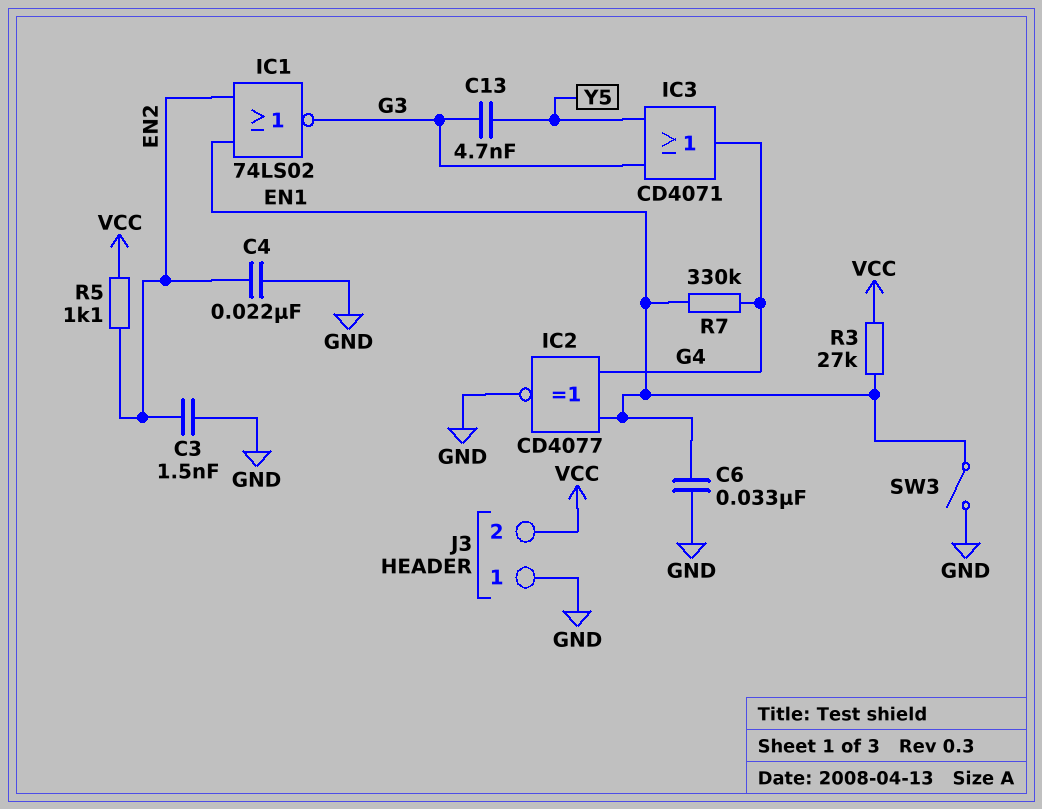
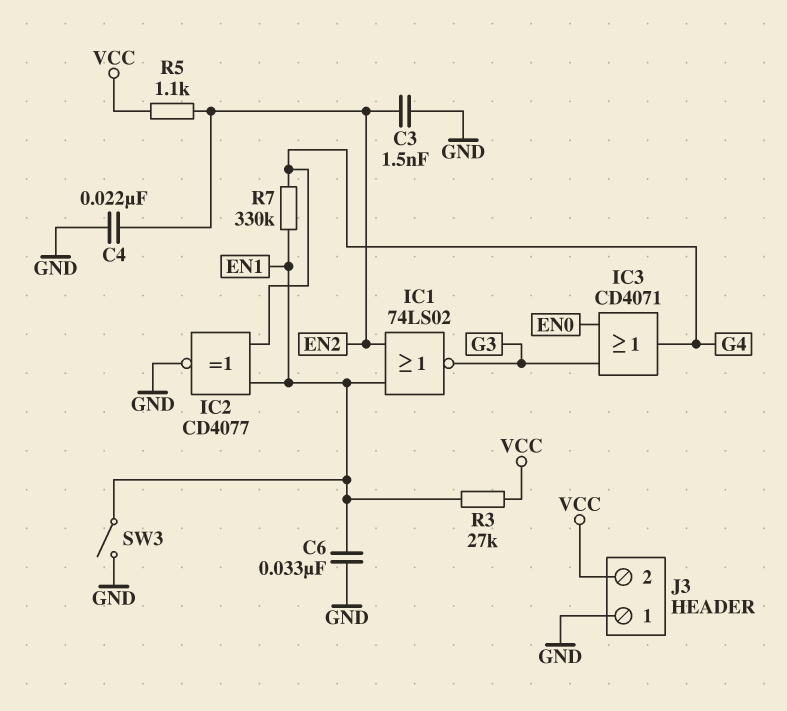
C13: 4.7nF (G3, Y5) -> none
IC3: OR CD4071 (in G3, in Y5, out G4) -> OR CD4071 (in EN0, in G3, out G4)

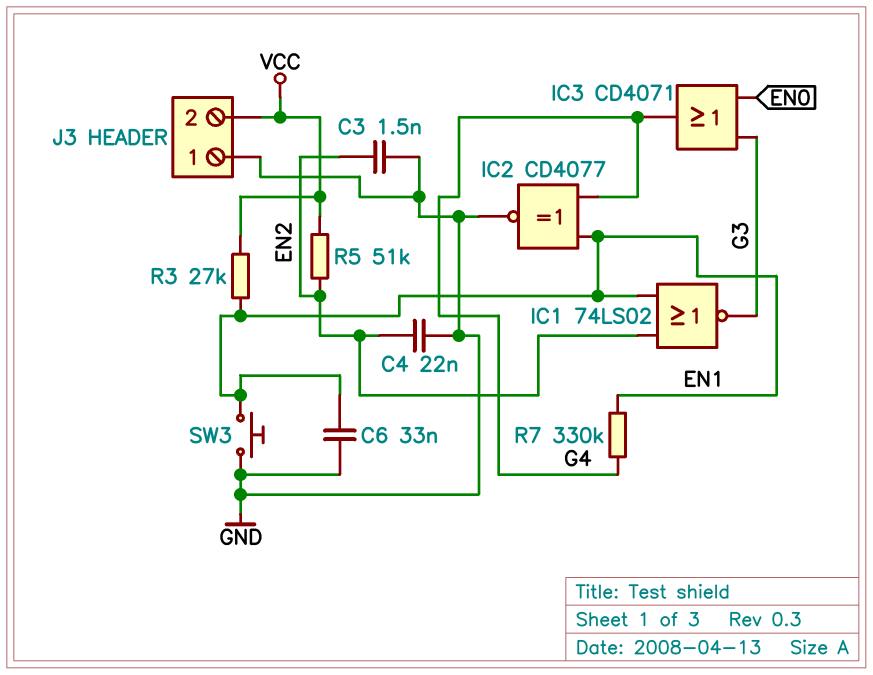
R5: 1.1k (EN2, VCC) -> 51k (EN2, VCC)
SW3: switch (EN1, GND) -> button (EN1, GND)

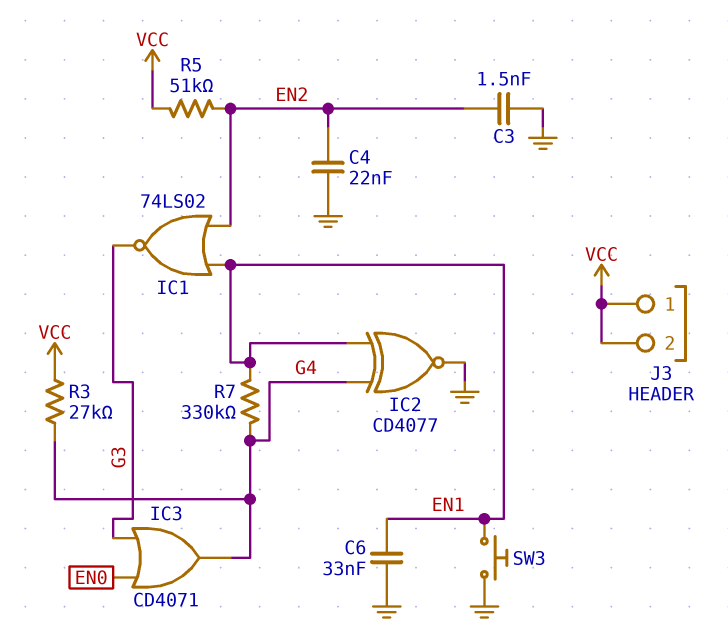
J3 pin 1: GND -> VCC
R3: 27k (EN1, VCC) -> 27k (G4, VCC)

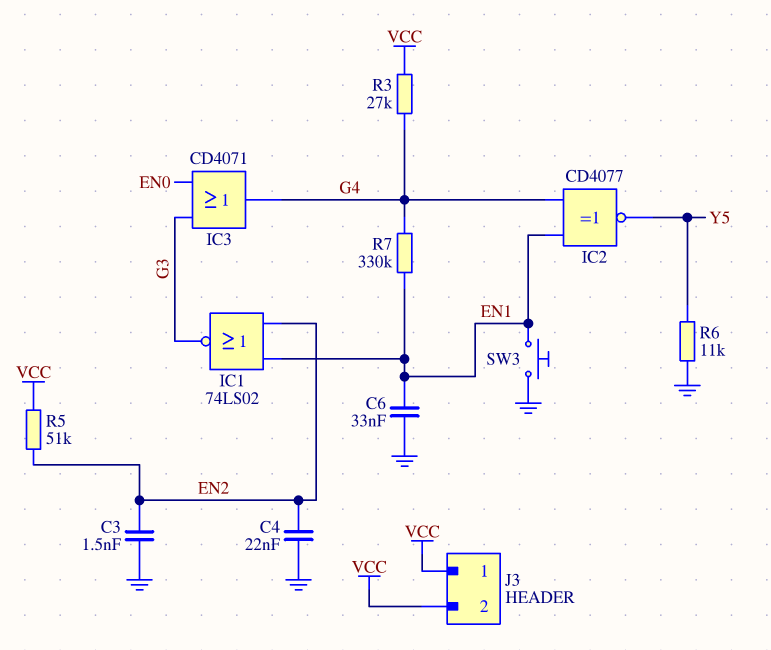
IC2: XNOR CD4077 (in EN1, in G4, out GND) -> XNOR CD4077 (in EN1, in G4, out Y5)
R6: none -> 11k (GND, Y5)

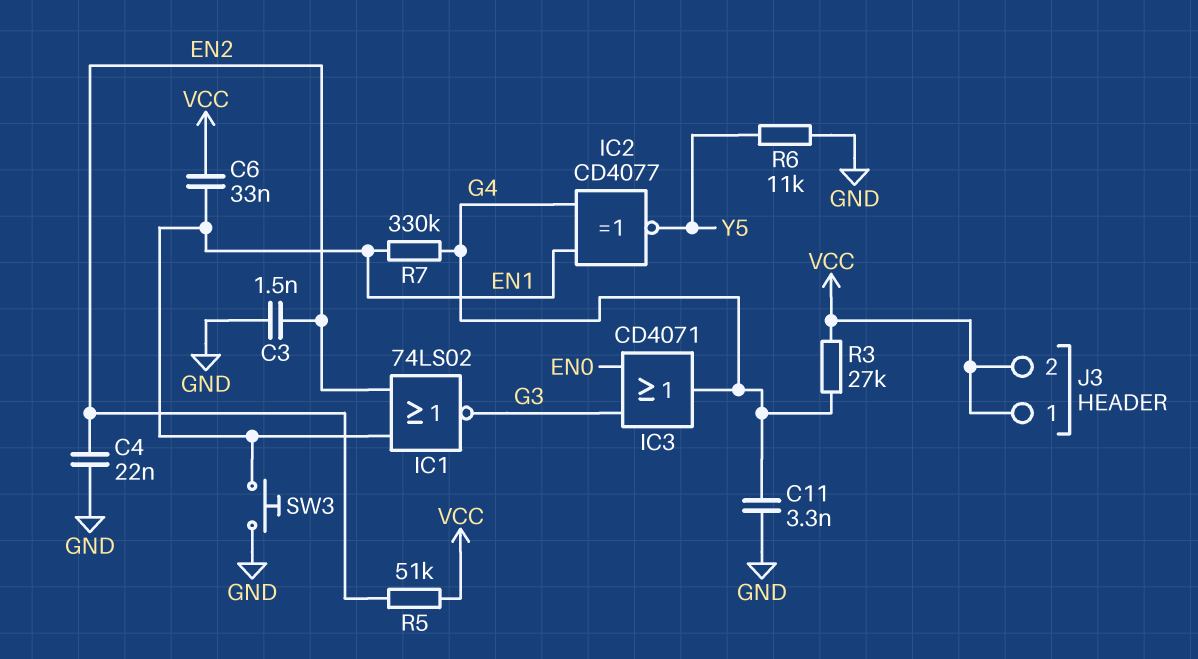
C6: 33nF (EN1, GND) -> 33nF (EN1, VCC)
C11: none -> 3.3nF (G4, GND)

